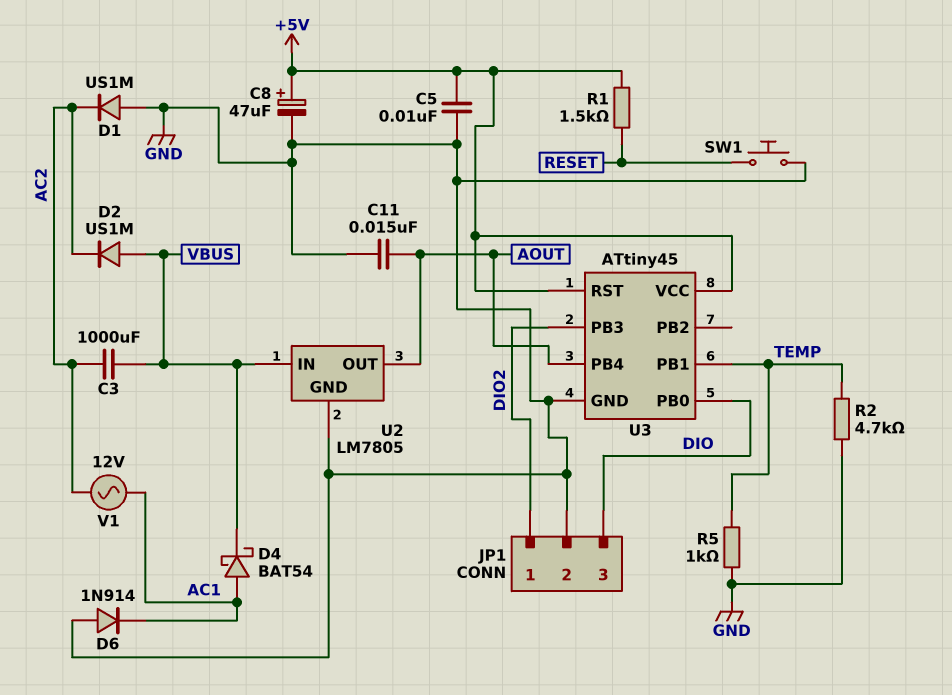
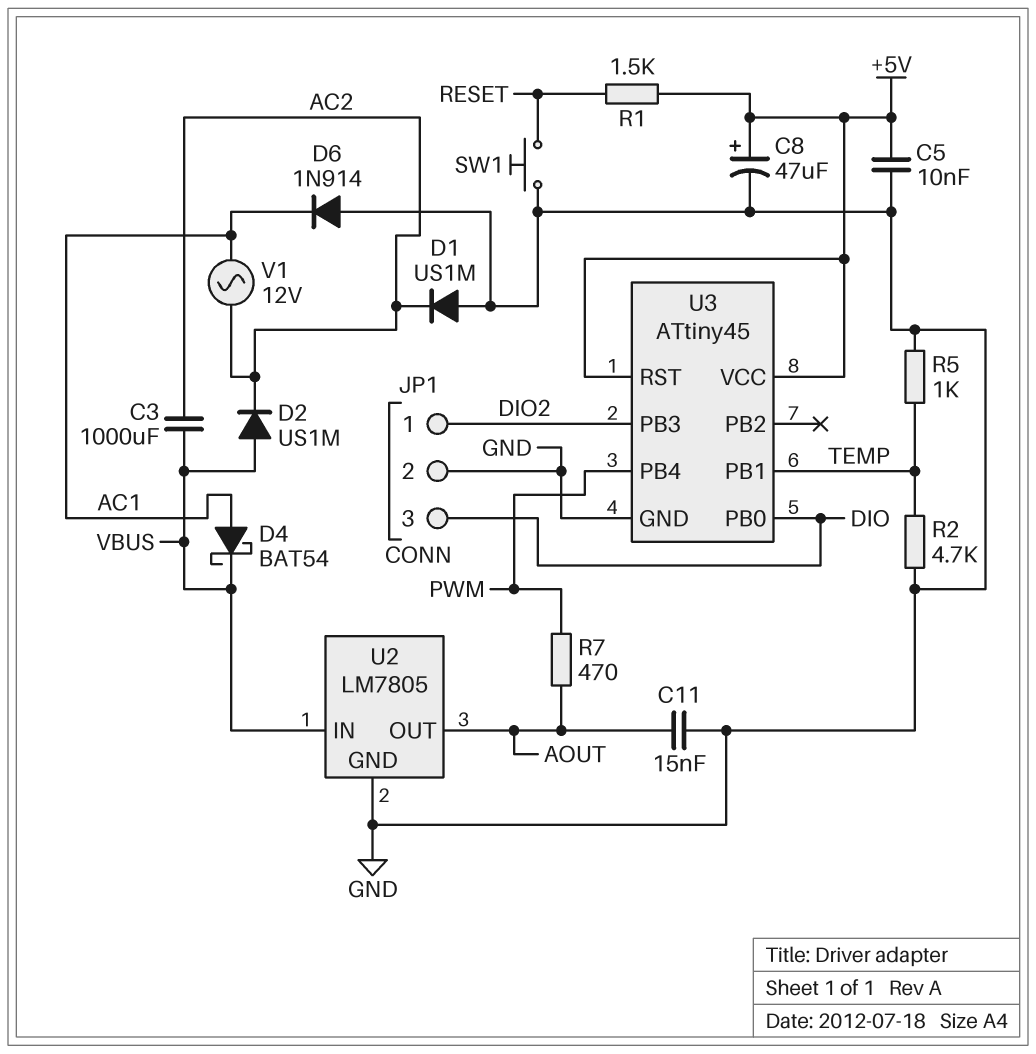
R7: none -> 470 (AOUT, PWM)
U3 pin PB4: AOUT -> PWM

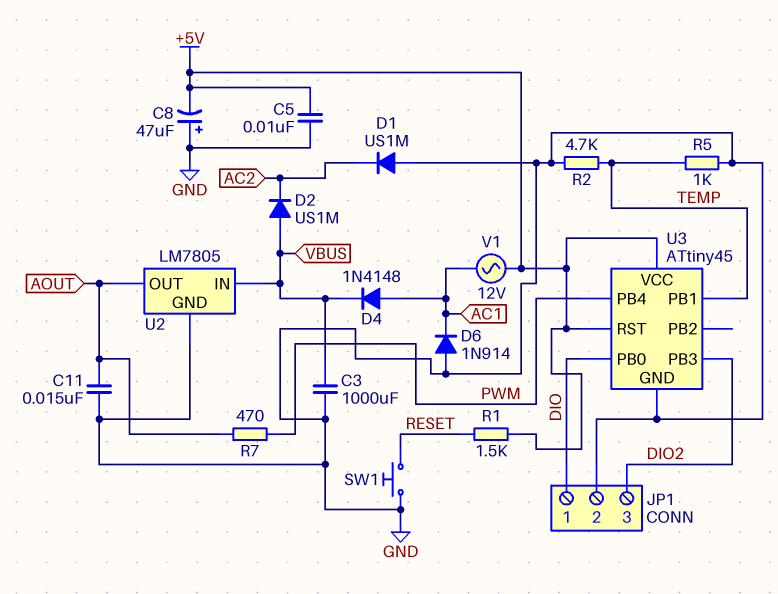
C3: 1000uF (AC2, VBUS) -> 1000uF (GND, VBUS)
C8: 47uF (plus +5V, minus GND) -> 47uF (plus GND, minus +5V)
D4: schottky BAT54 (A AC1, K VBUS) -> diode 1N4148 (A AC1, K VBUS)
JP1 pin 1: DIO2 -> DIO
JP1 pin 3: DIO -> DIO2
V1: AC 12V (AC1, AC2) -> AC 12V (+5V, AC1)

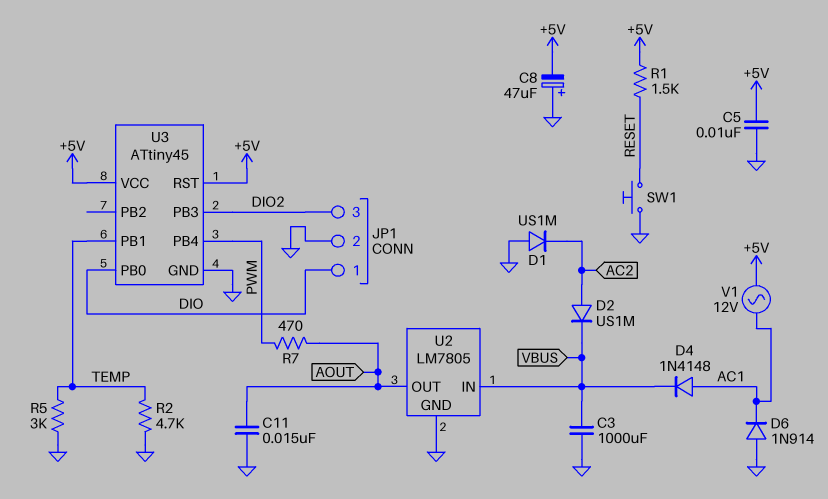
D2: diode US1M (A VBUS, K AC2) -> diode US1M (A AC2, K VBUS)
R5: 1k (GND, TEMP) -> 3k (GND, TEMP)

